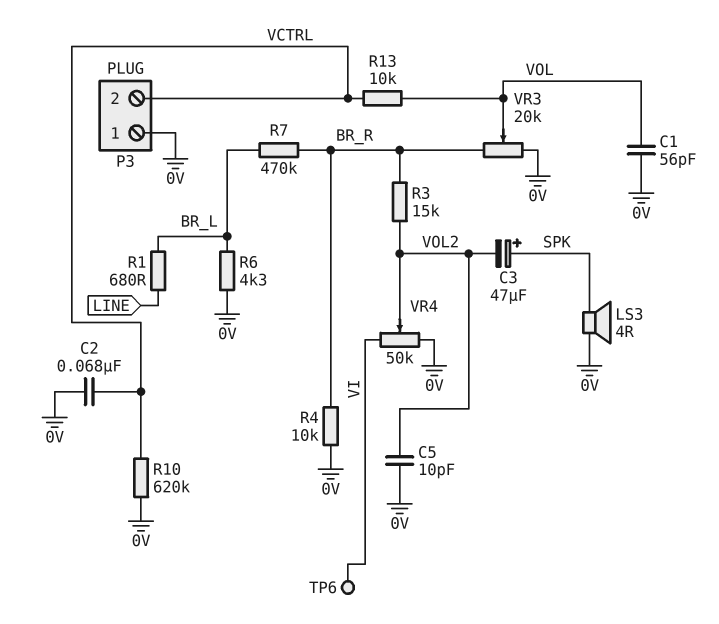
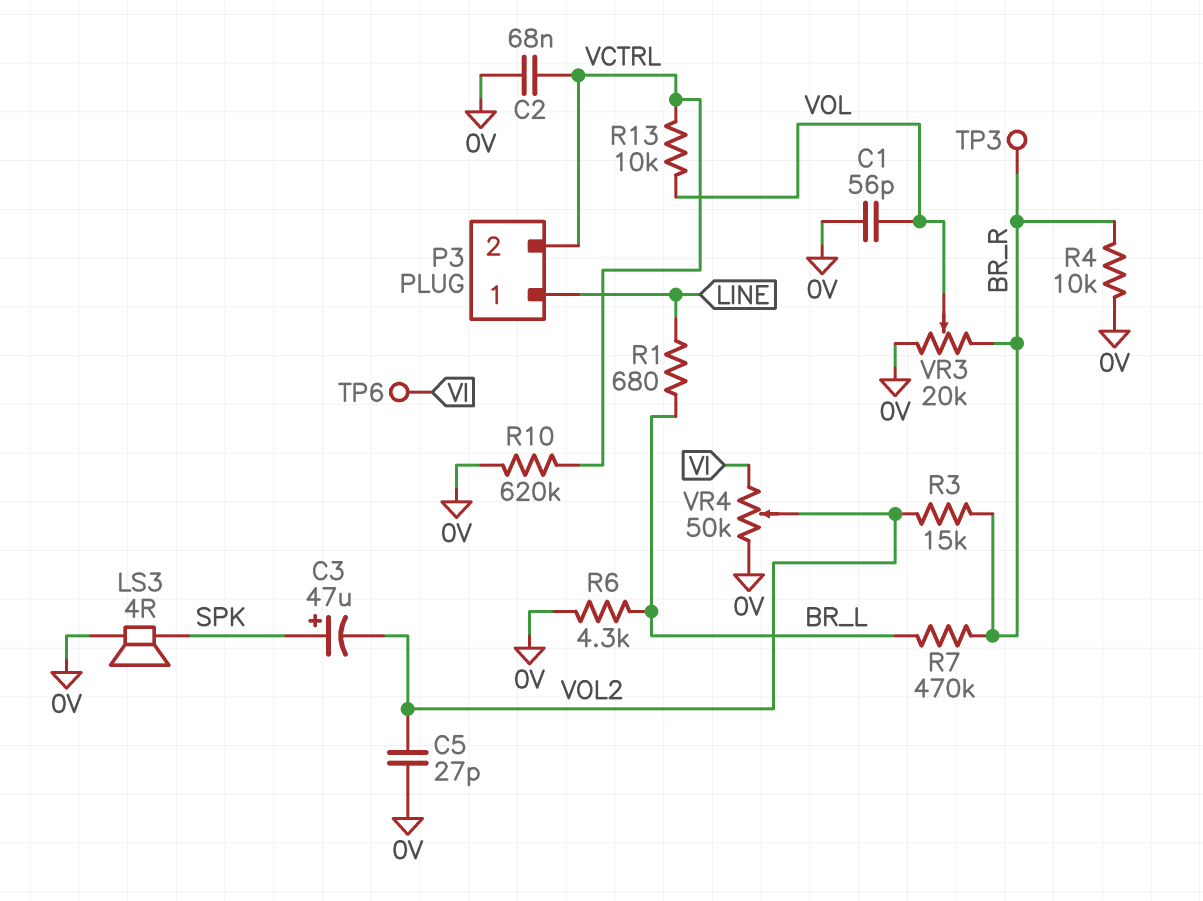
C5: 10pF (0V, VOL2) -> 27pF (0V, VOL2)
P3 pin 1: 0V -> LINE
TP3: none -> test point (BR_R)

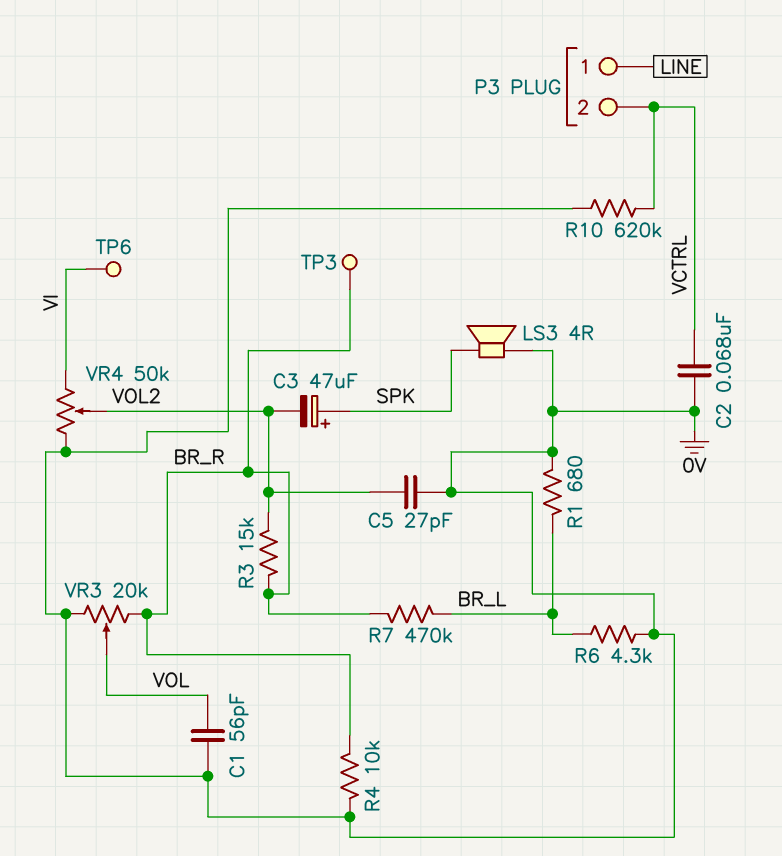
R1: 680 (BR_L, LINE) -> 680 (0V, BR_L)
R13: 10k (VCTRL, VOL) -> none

